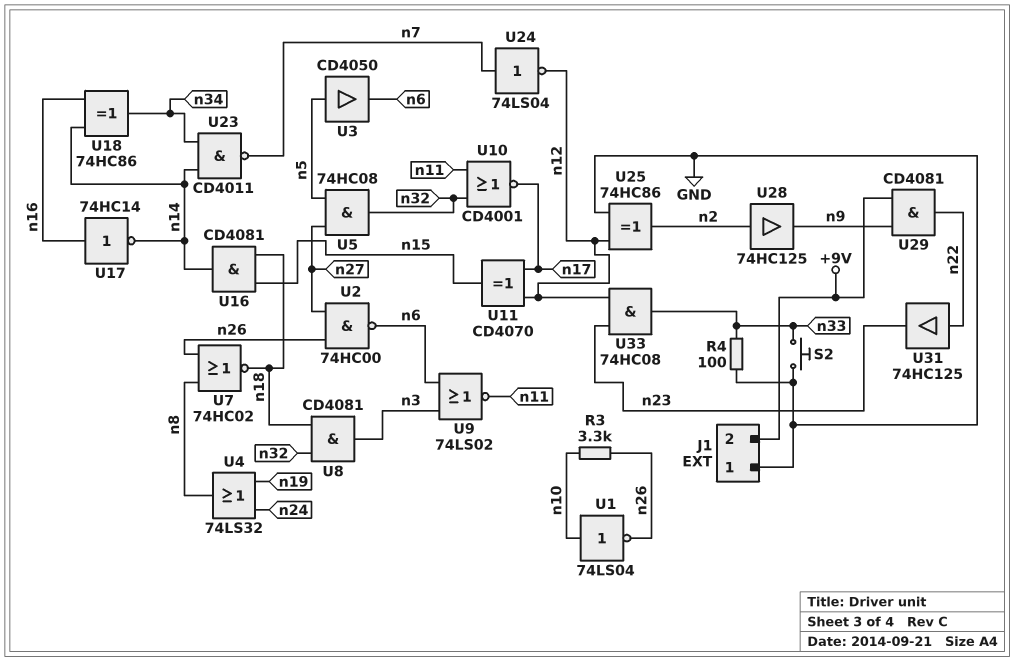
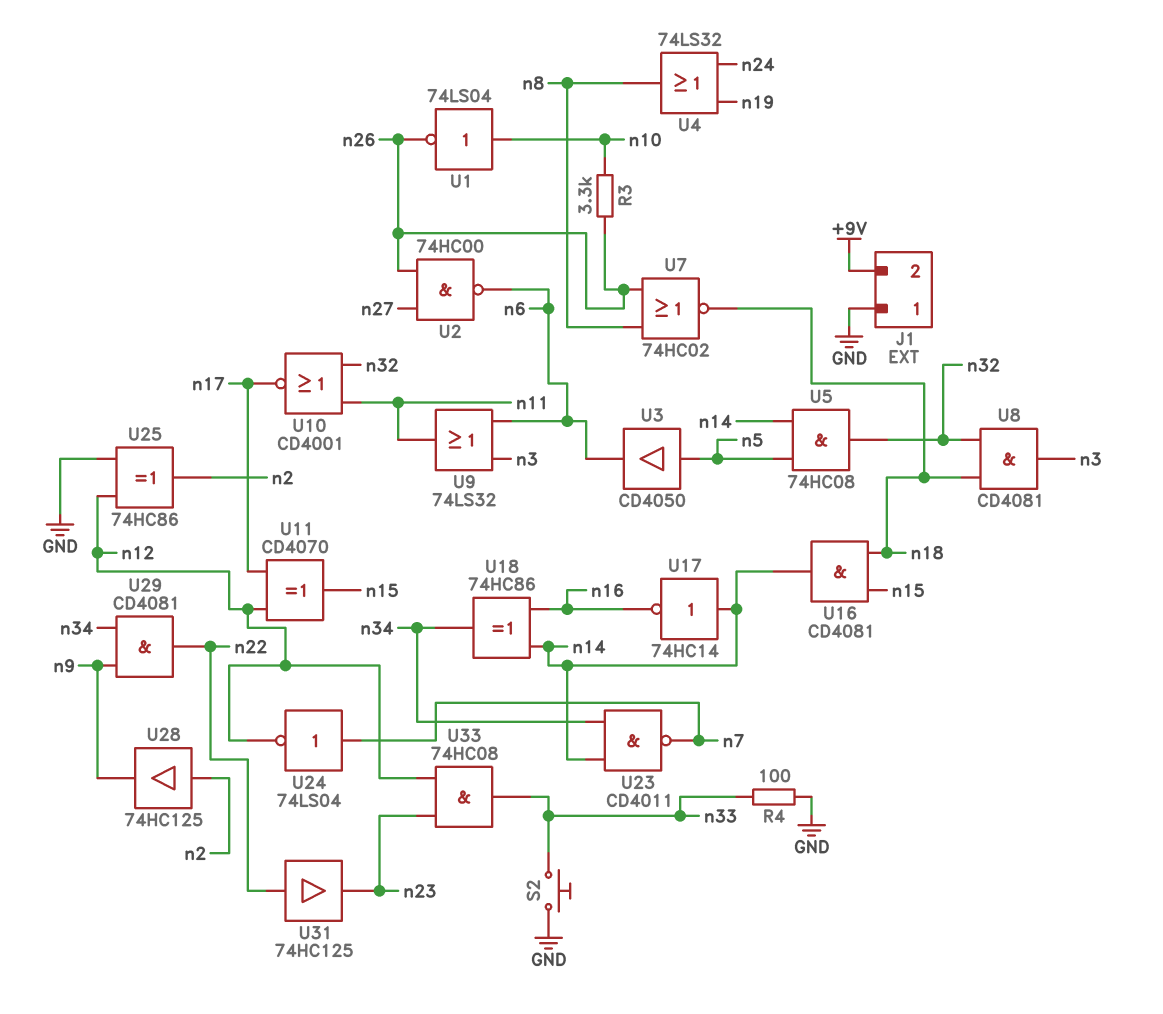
U5: AND 74HC08 (in n5, in n27, out n32) -> AND 74HC08 (in n5, in n14, out n32)
U9: NOR 74LS02 (in n3, in n6, out n11) -> OR 74LS32 (in n3, in n6, out n11)
U17: NOT 74HC14 (in n16, out n14) -> NOT 74HC14 (in n14, out n16)
U29: AND CD4081 (in +9V, in n9, out n22) -> AND CD4081 (in n9, in n34, out n22)

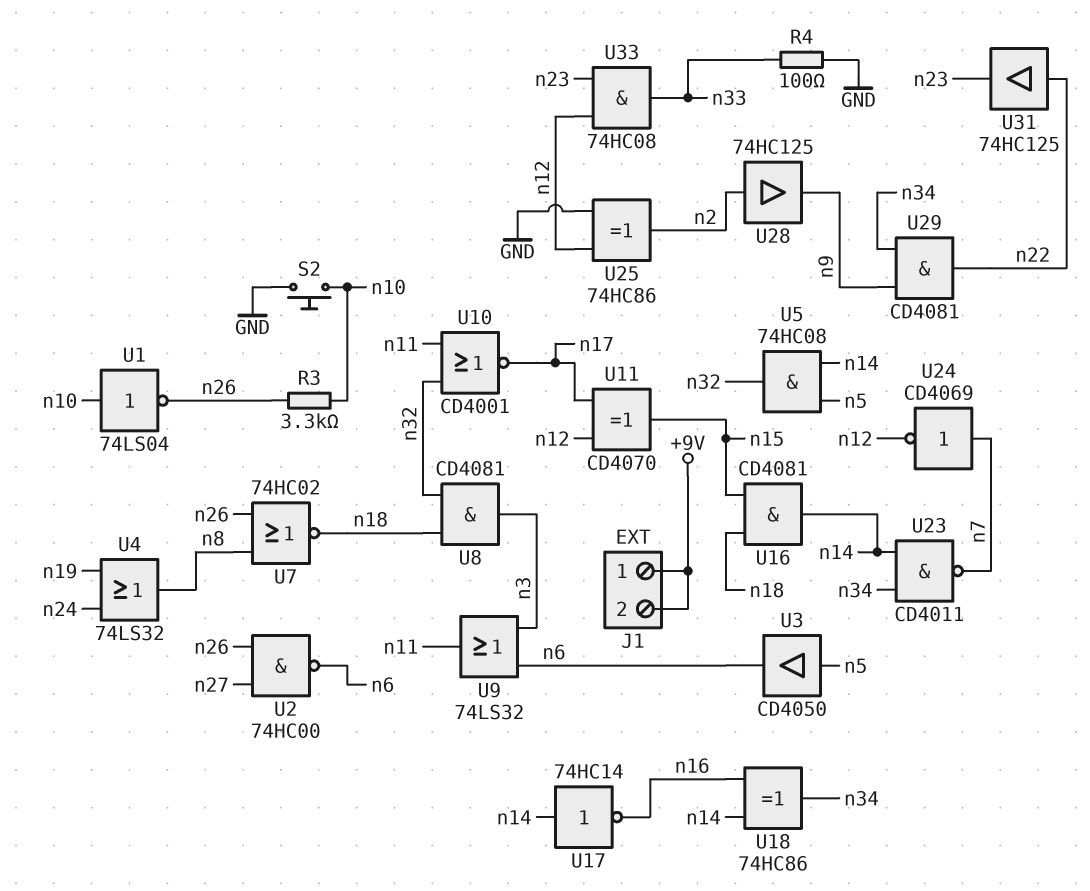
J1 pin 1: GND -> +9V
S2: button (GND, n33) -> button (GND, n10)
U24: NOT 74LS04 (in n7, out n12) -> NOT CD4069 (in n7, out n12)

